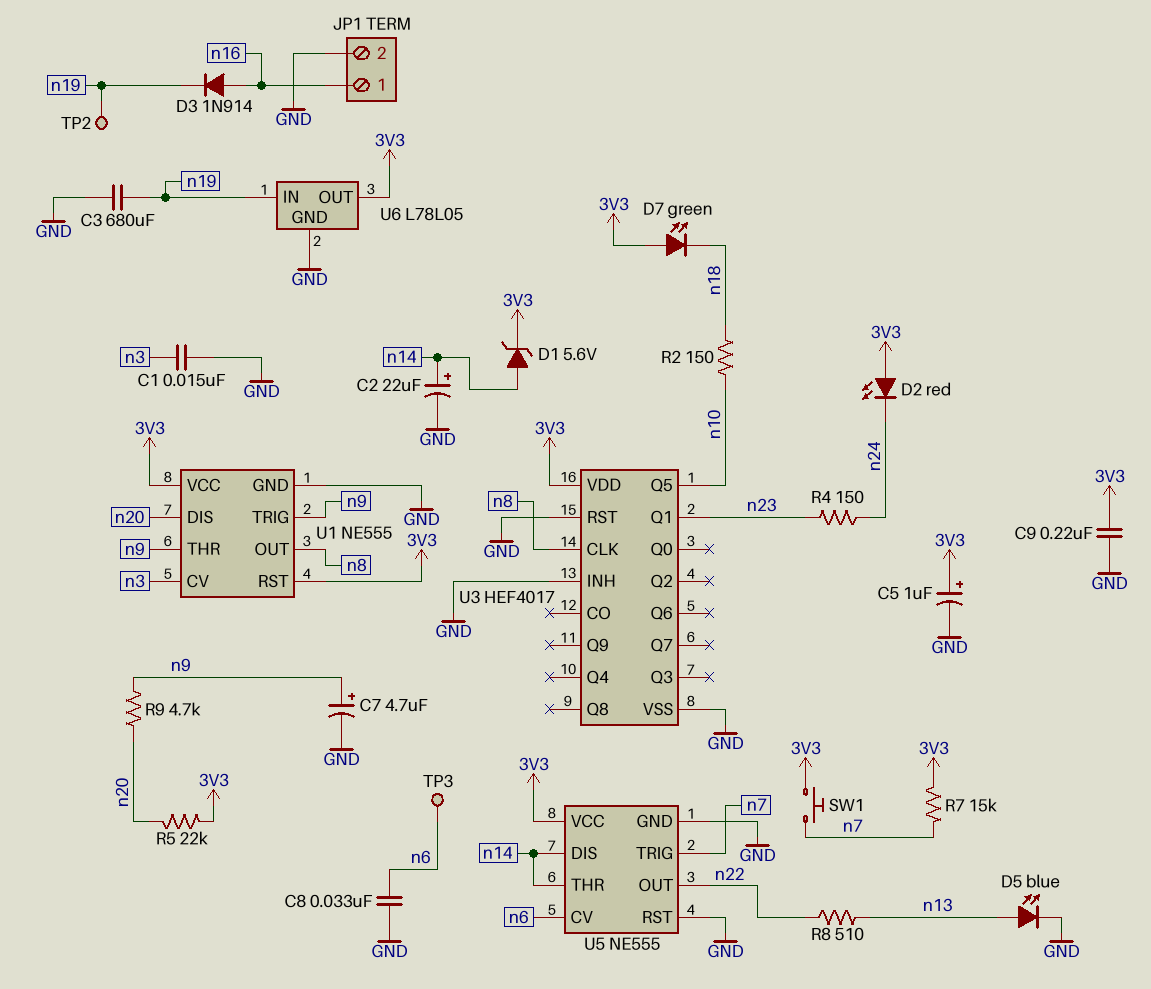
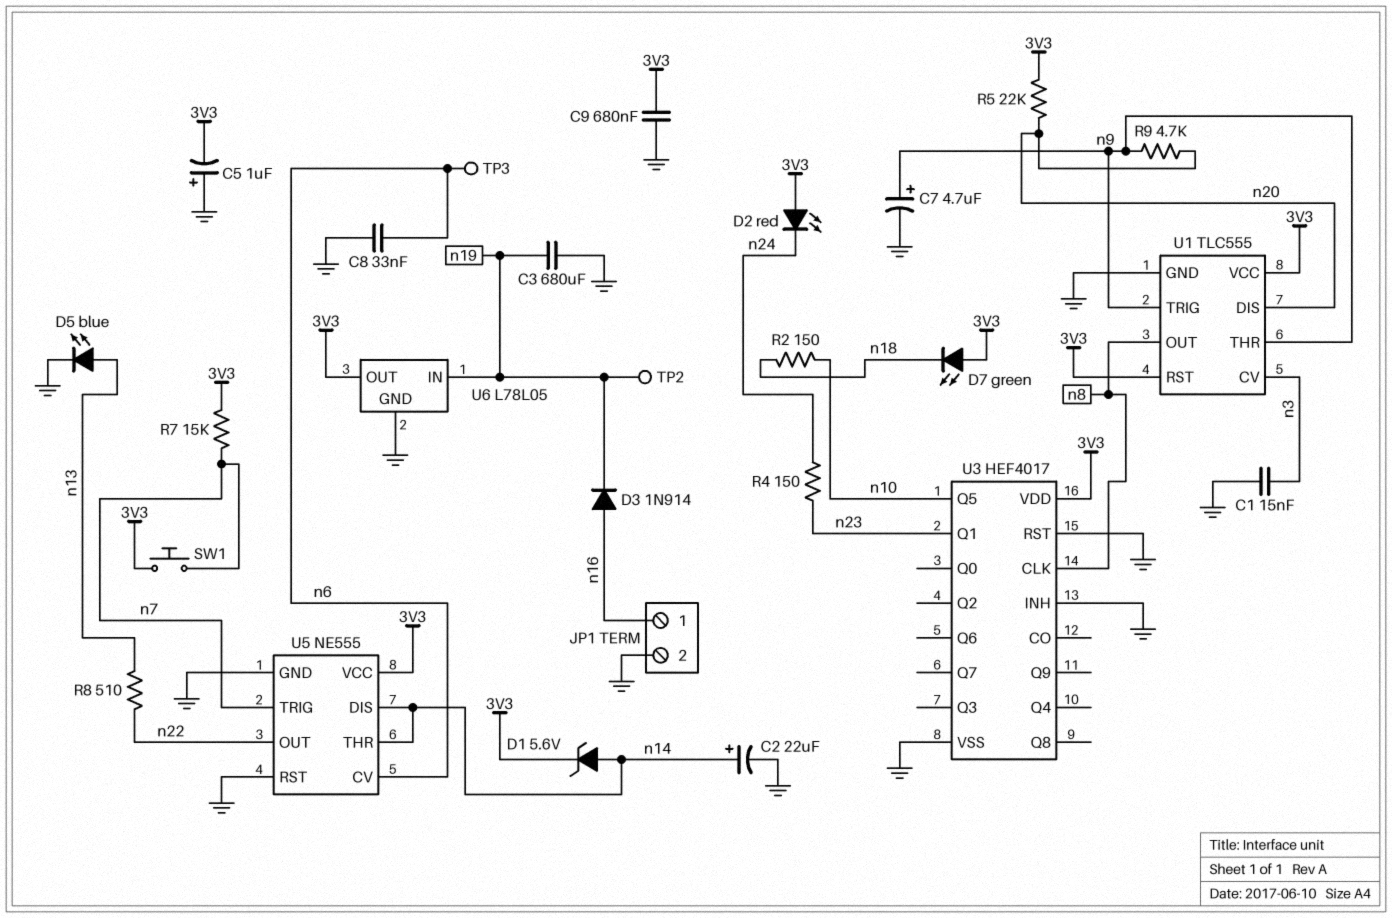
C5: 1uF (plus 3V3, minus GND) -> 1uF (plus GND, minus 3V3)
C9: 220nF (3V3, GND) -> 680nF (3V3, GND)
U1: NE555 -> TLC555

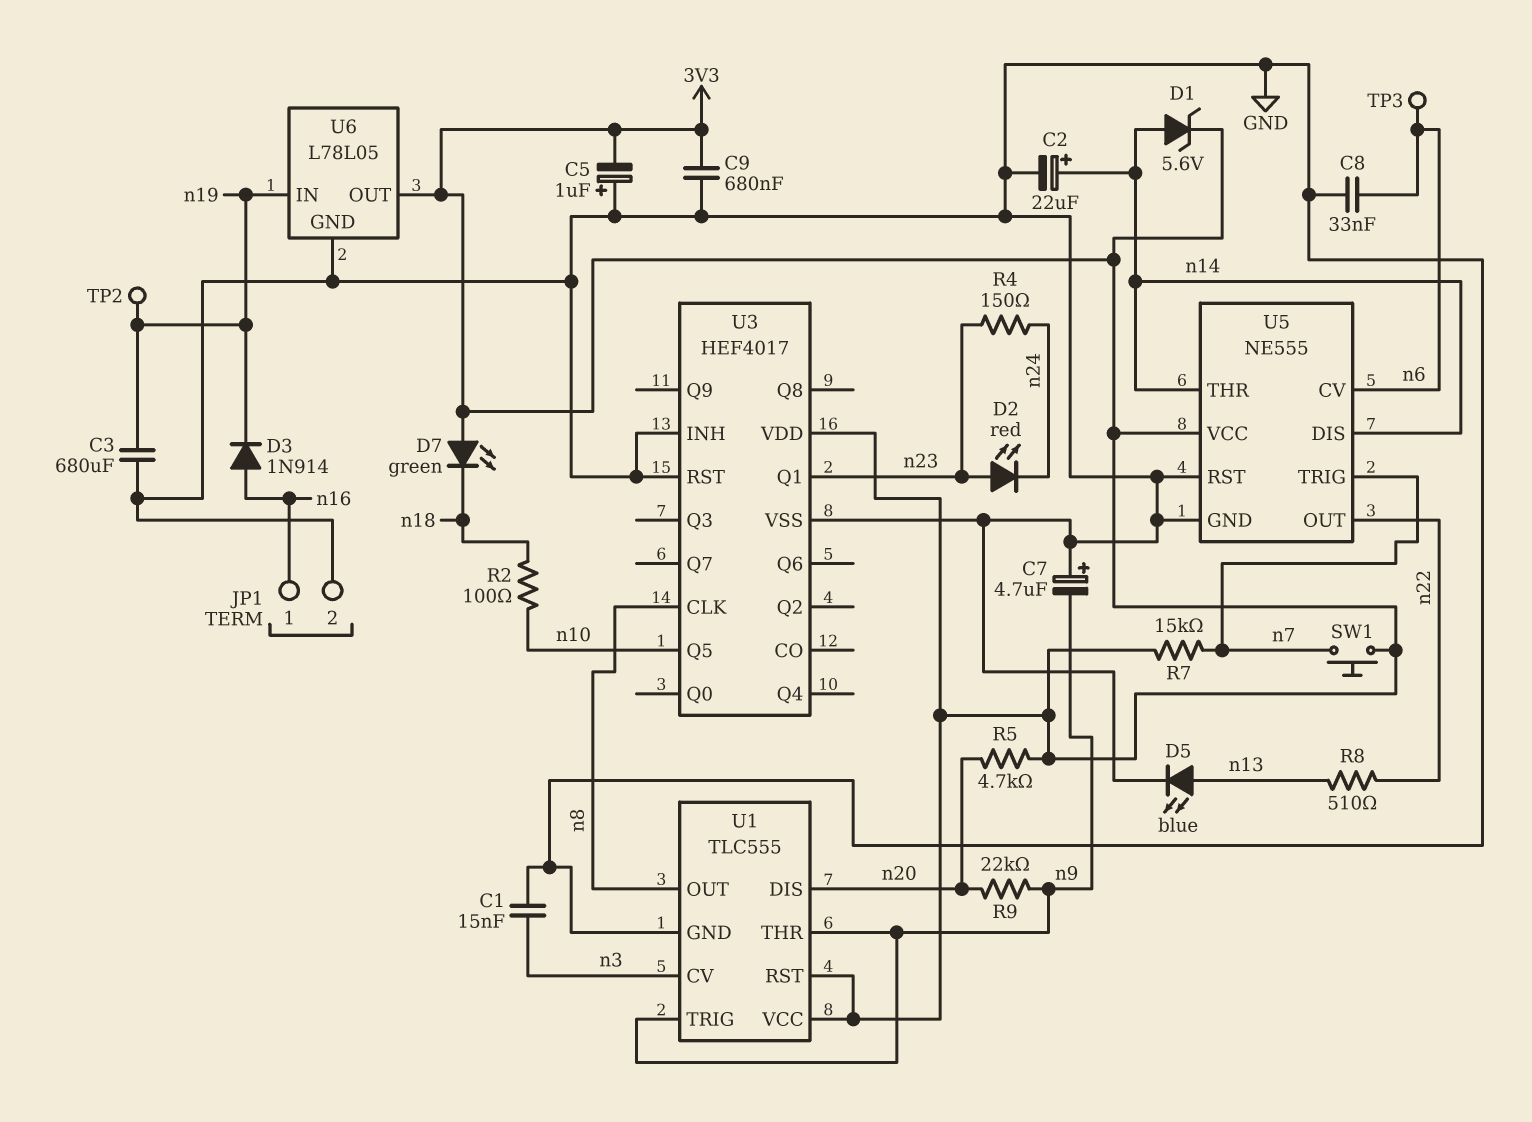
C7: 4.7uF (plus n9, minus GND) -> 4.7uF (plus GND, minus n9)
D2: LED red (A 3V3, K n24) -> LED red (A n23, K n24)
R2: 150 (n10, n18) -> 100 (n10, n18)
R5: 22k (3V3, n20) -> 4.7k (3V3, n20)
R9: 4.7k (n9, n20) -> 22k (n9, n20)

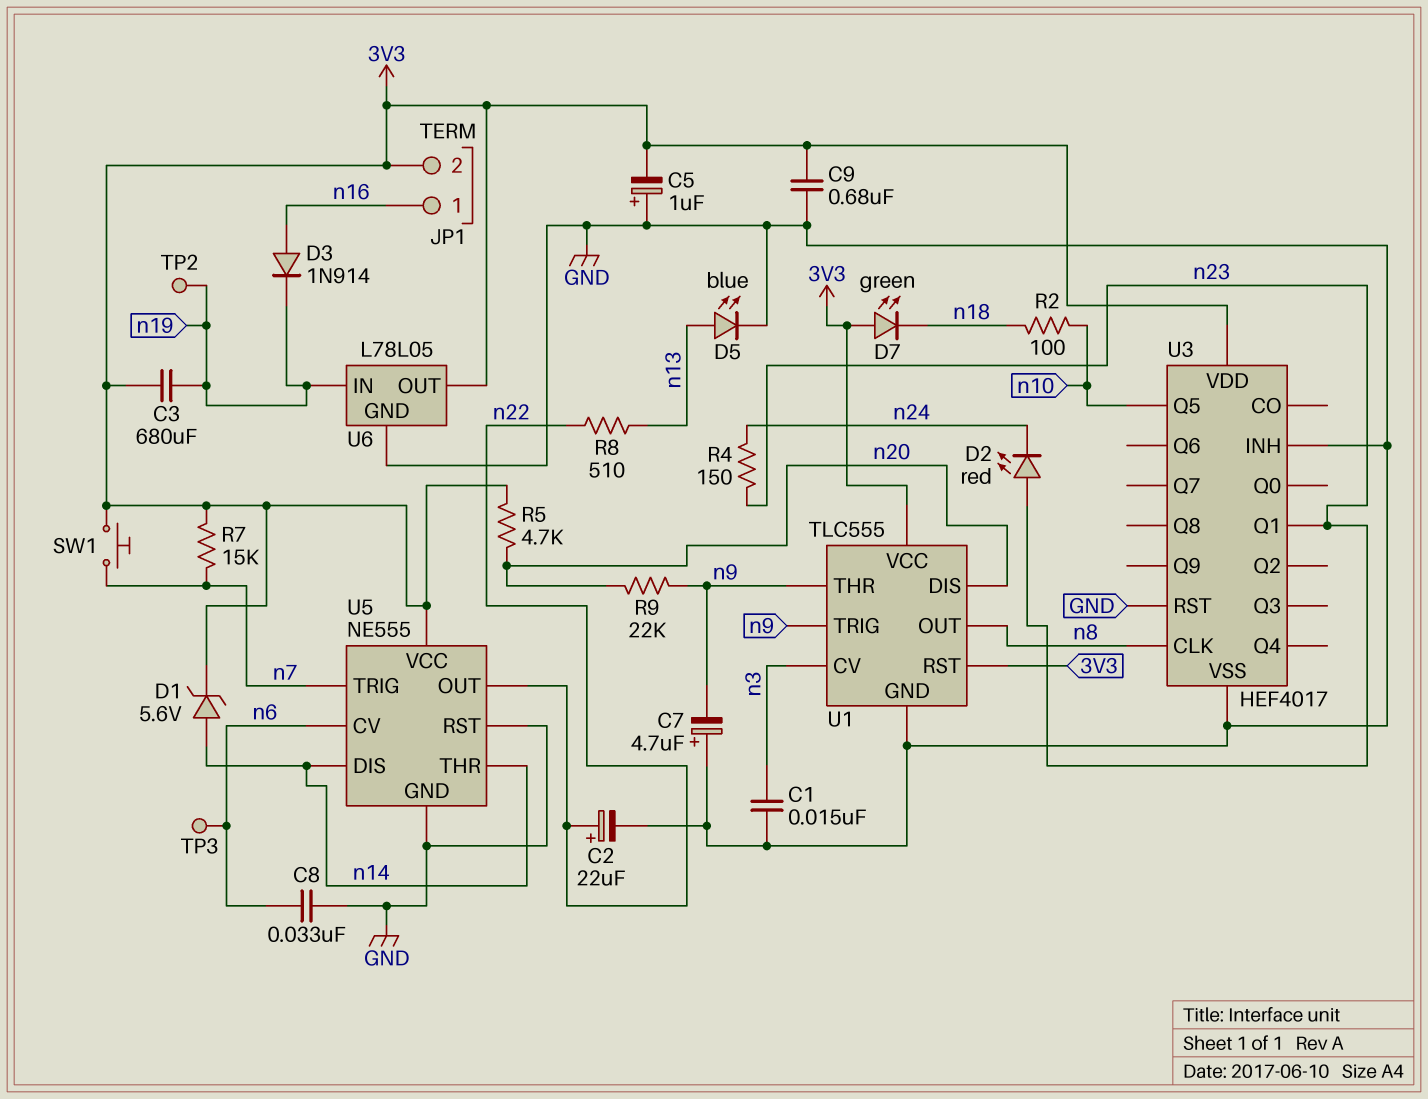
C2: 22uF (plus n14, minus GND) -> 22uF (plus n22, minus GND)
C3: 680uF (GND, n19) -> 680uF (3V3, n19)
JP1 pin 2: GND -> 3V3

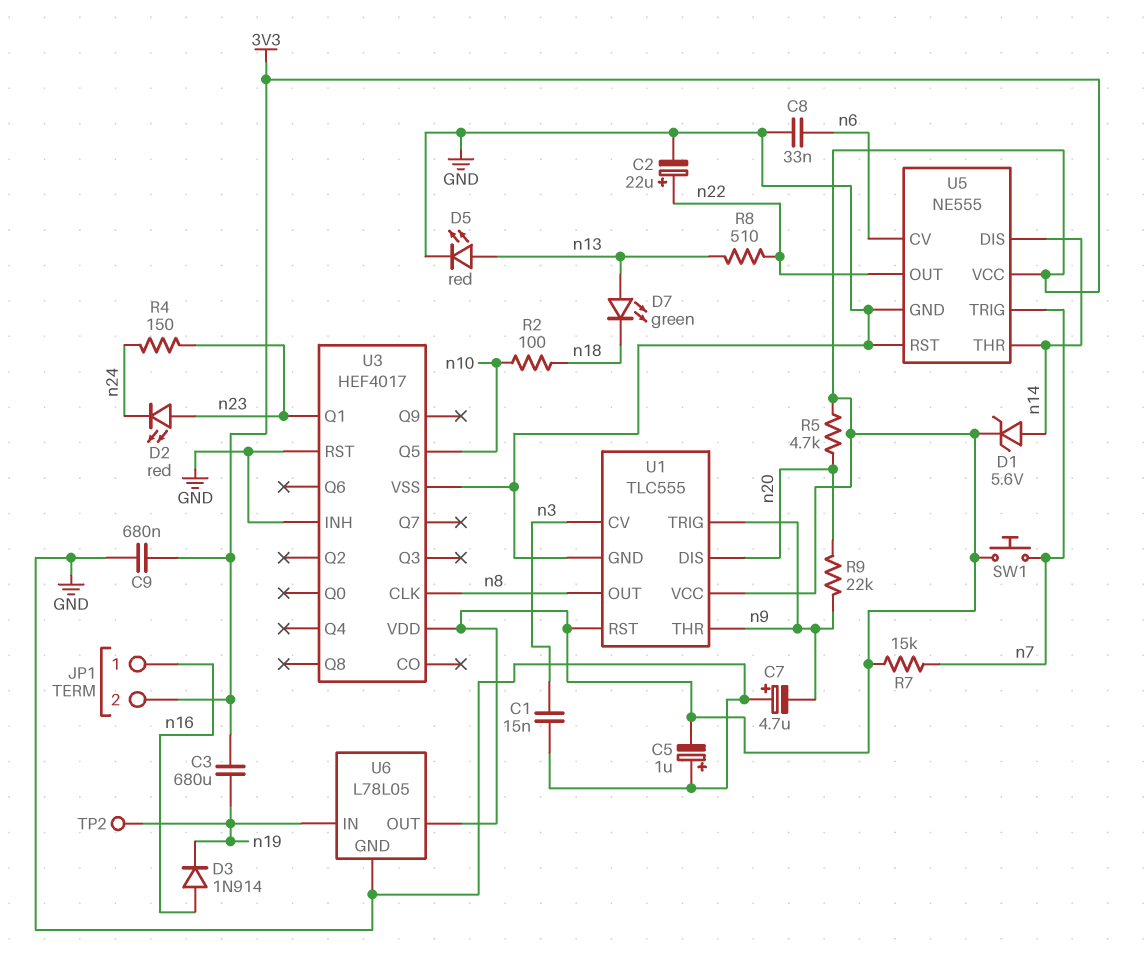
D5: LED blue (A n13, K GND) -> LED red (A n13, K GND)
D7: LED green (A 3V3, K n18) -> LED green (A n13, K n18)
TP3: test point (n6) -> none

